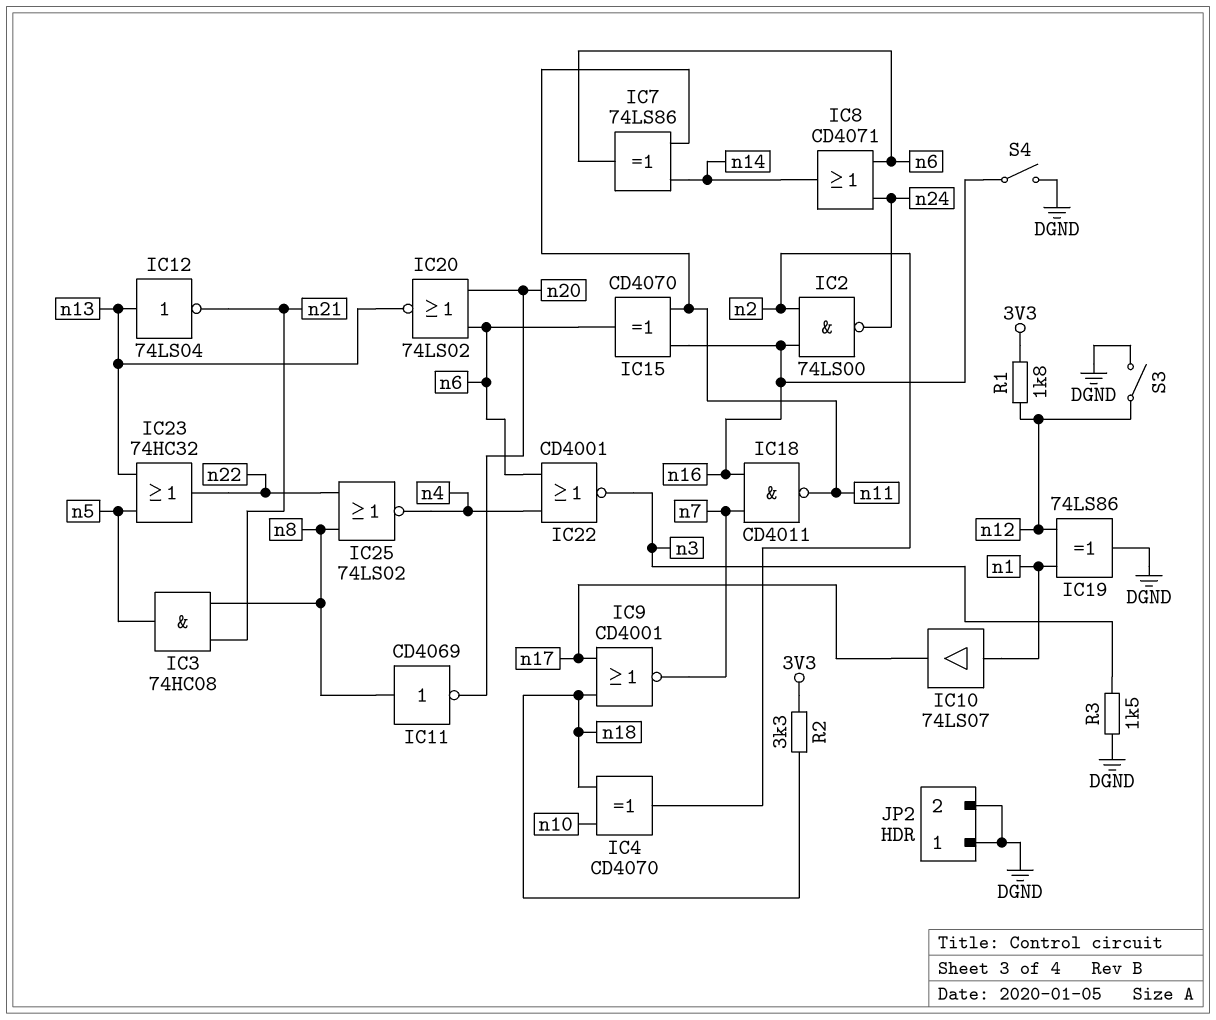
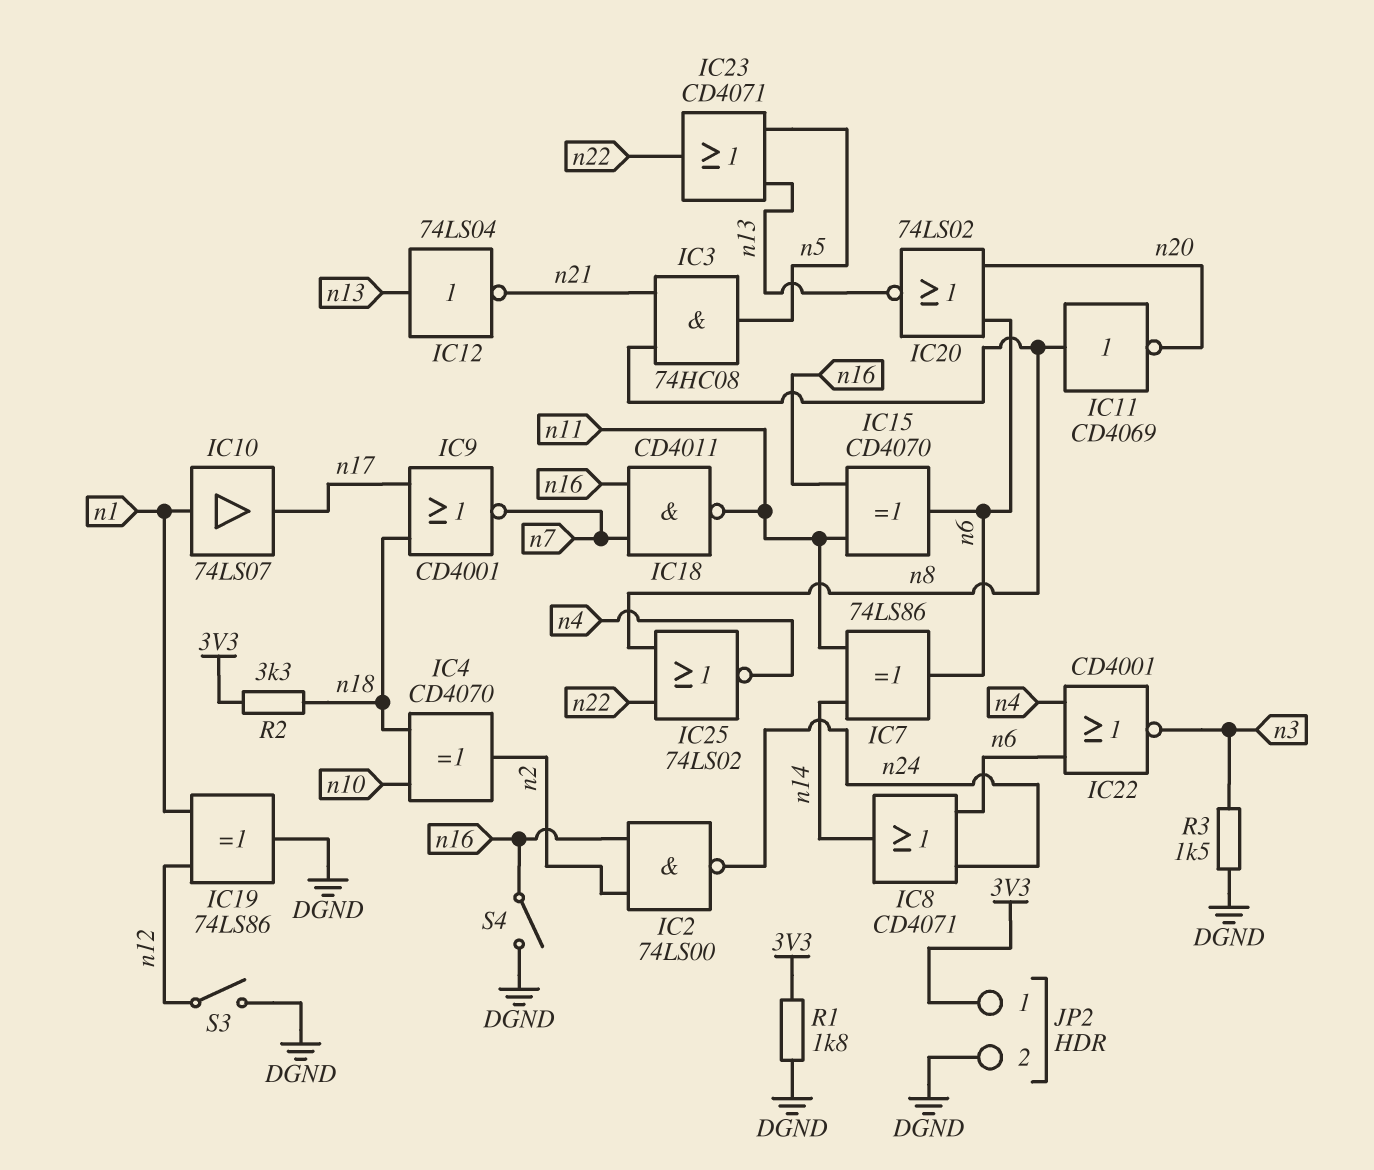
IC23: OR 74HC32 (in n5, in n13, out n22) -> OR CD4071 (in n5, in n13, out n22)
JP2 pin 1: DGND -> 3V3
R1: 1.8k (3V3, n12) -> 1.8k (3V3, DGND)

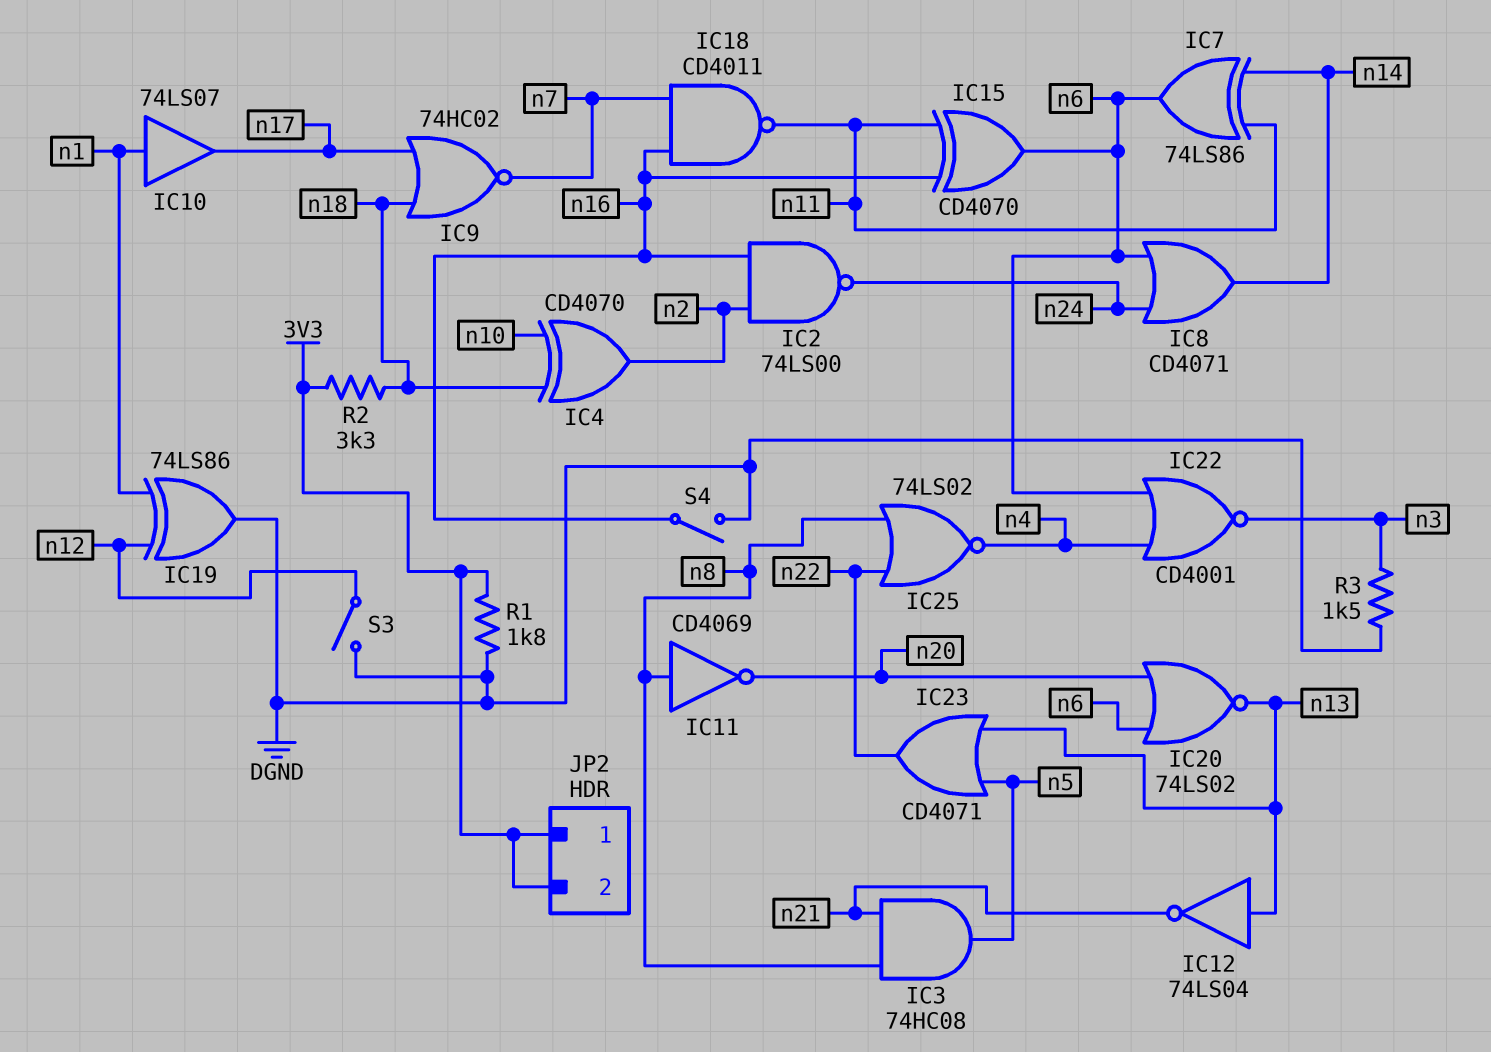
IC9: NOR CD4001 (in n17, in n18, out n7) -> NOR 74HC02 (in n17, in n18, out n7)
JP2 pin 2: DGND -> 3V3

